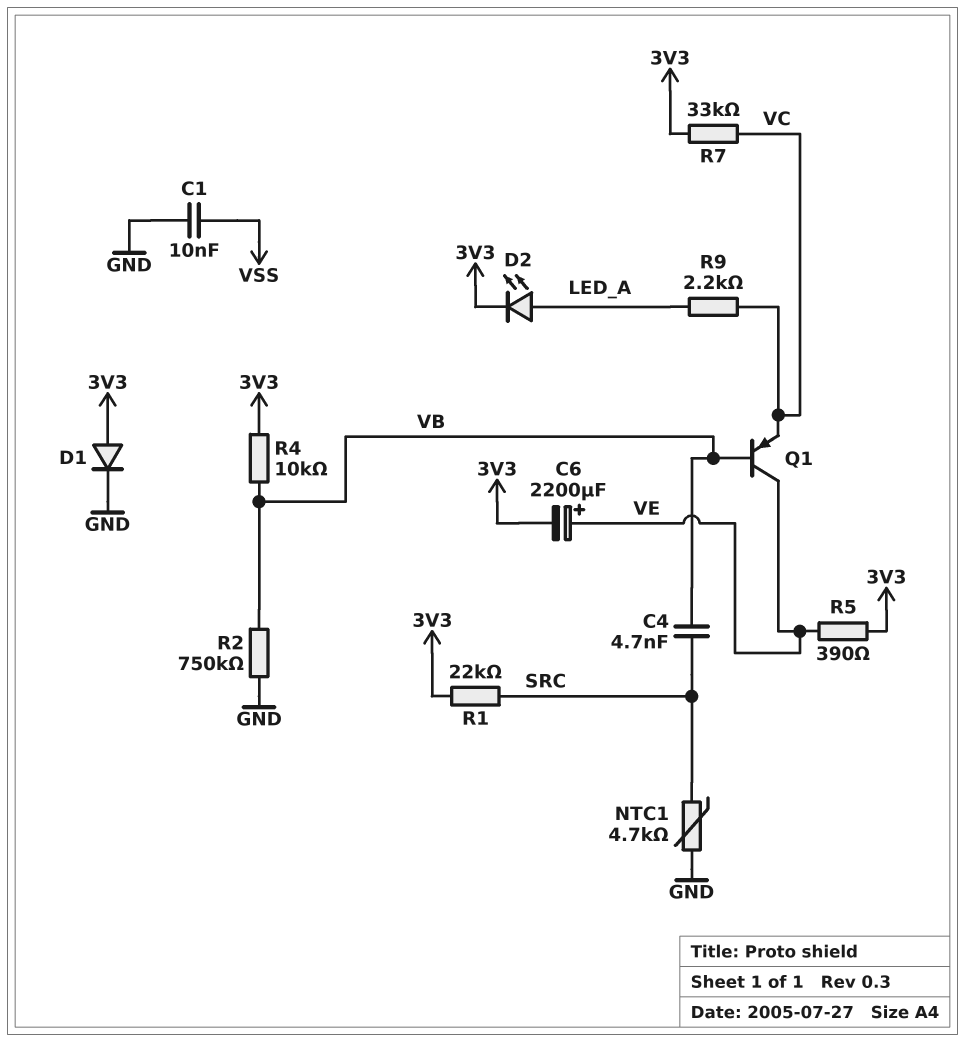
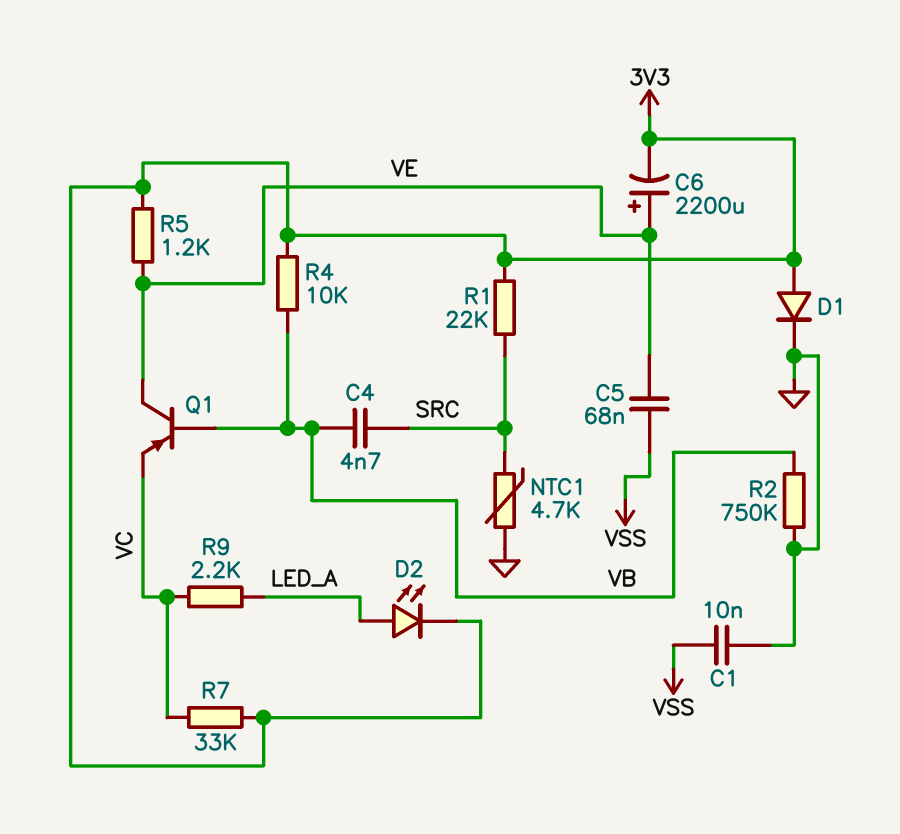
C5: none -> 68nF (VE, VSS)
R5: 390 (3V3, VE) -> 1.2k (3V3, VE)

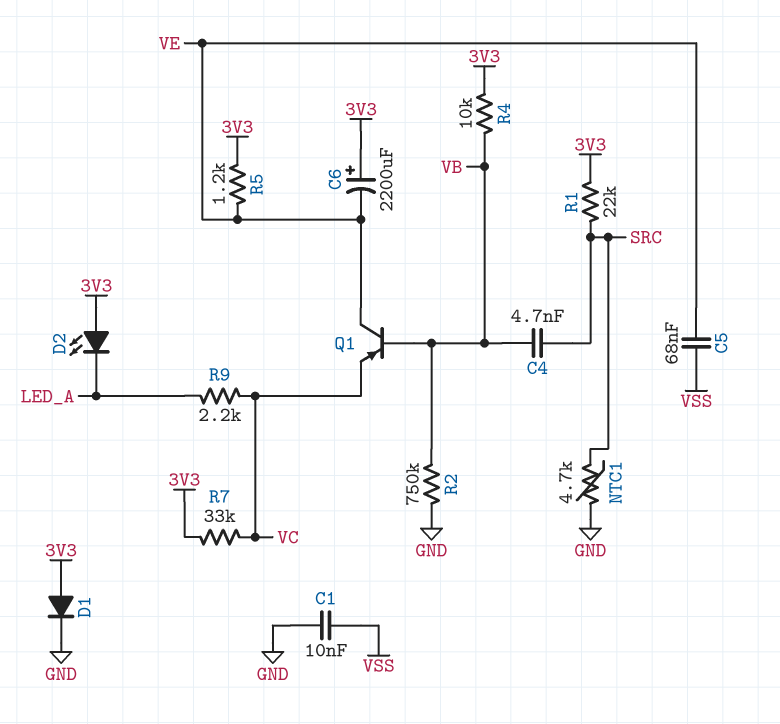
C6: 2200uF (plus VE, minus 3V3) -> 2200uF (plus 3V3, minus VE)
D2: LED (A LED_A, K 3V3) -> LED (A 3V3, K LED_A)

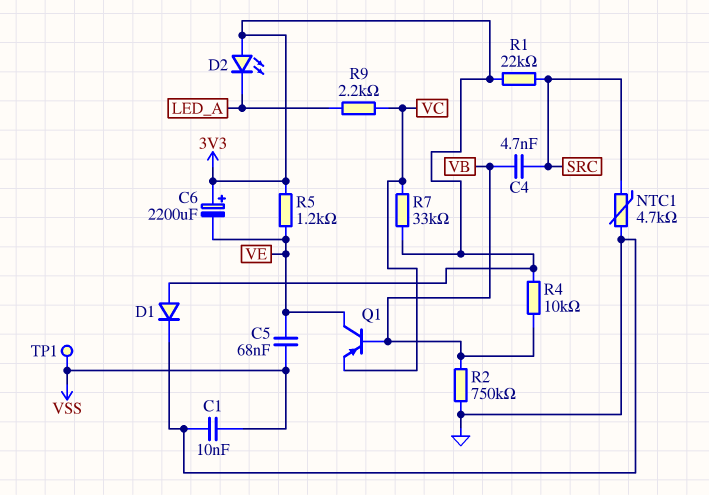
TP1: none -> test point (VSS)

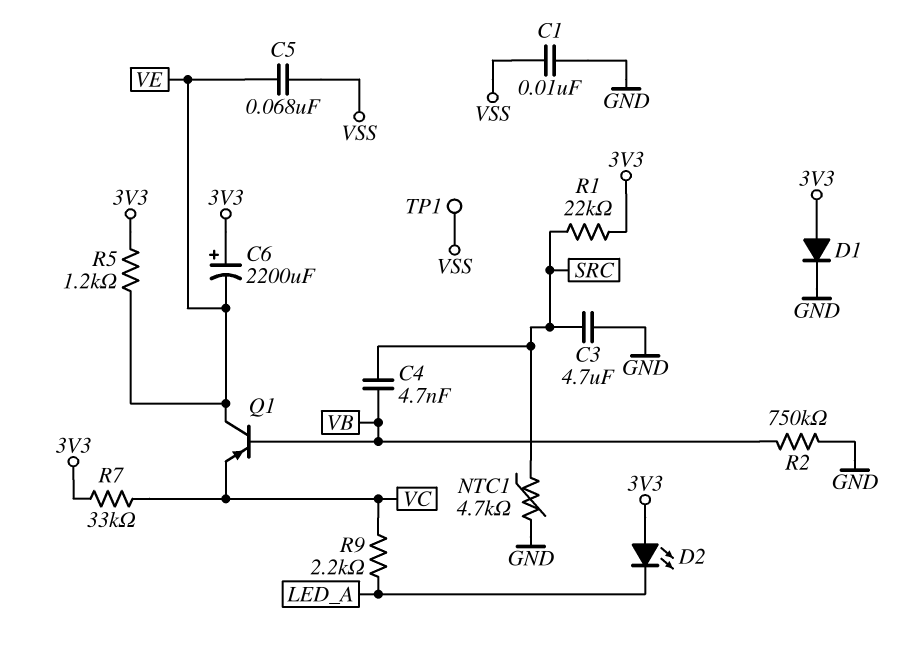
C3: none -> 4.7uF (GND, SRC)
R4: 10k (3V3, VB) -> none

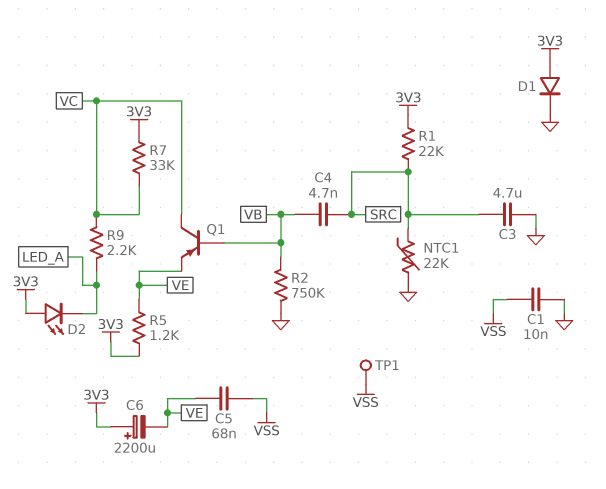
NTC1: 4.7k (GND, SRC) -> 22k (GND, SRC)
Q1: PNP (B VB, C VE, E VC) -> PNP (B VB, C VC, E VE)

